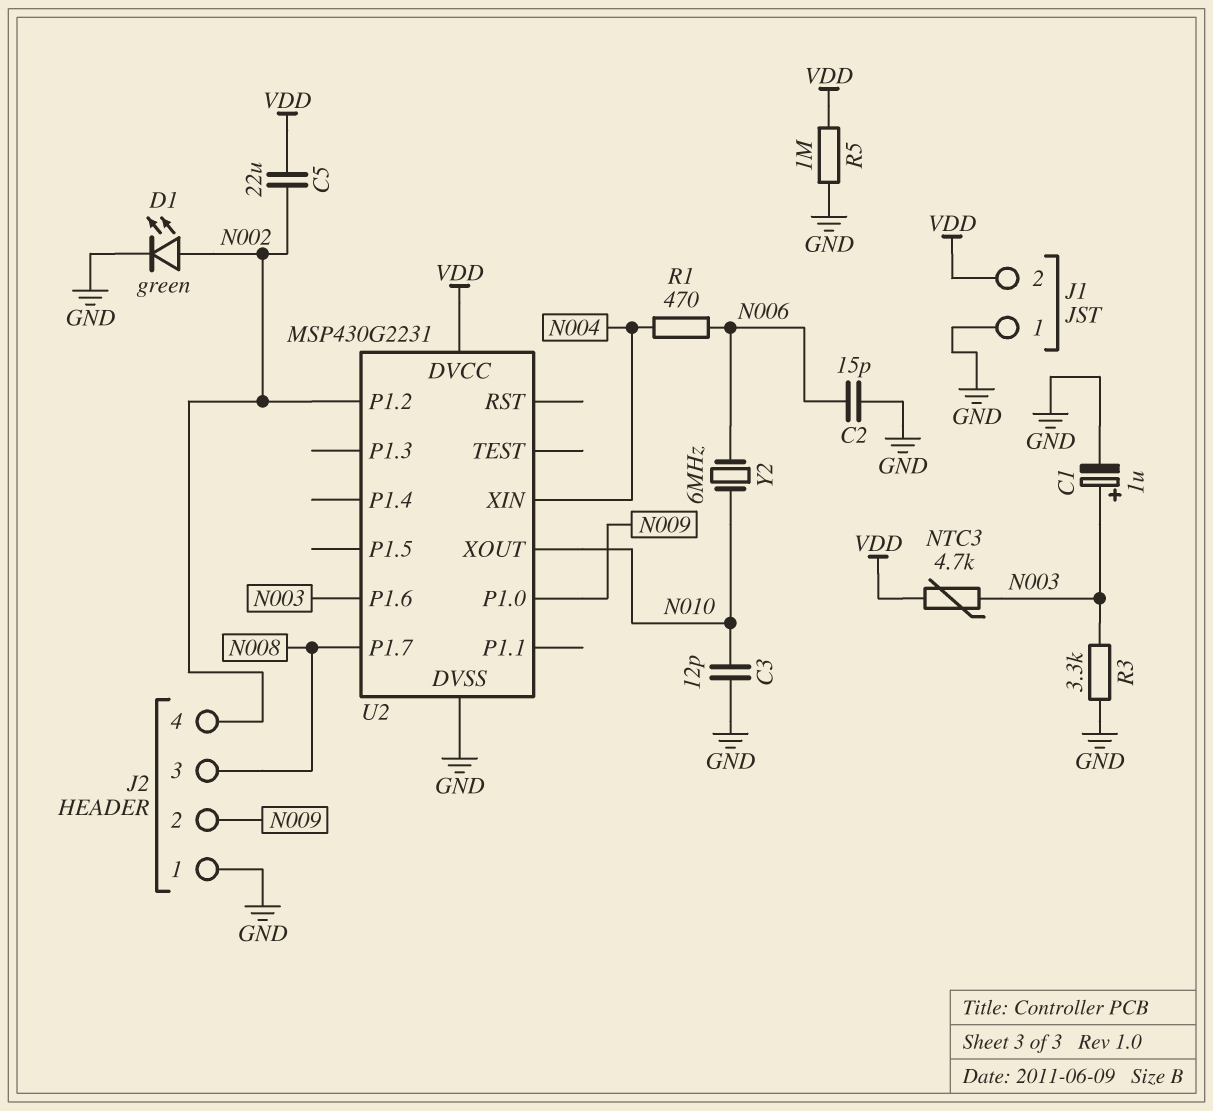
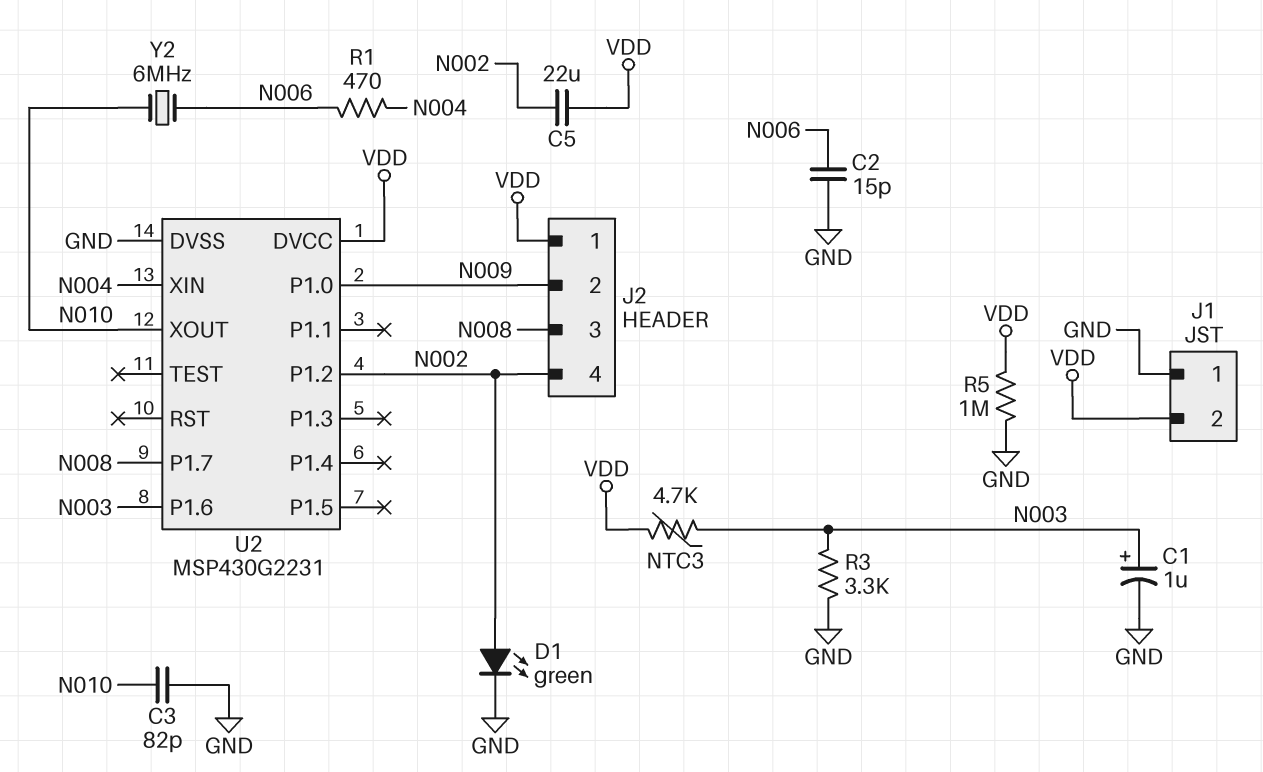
C3: 12pF (GND, N010) -> 82pF (GND, N010)
J2 pin 1: GND -> VDD

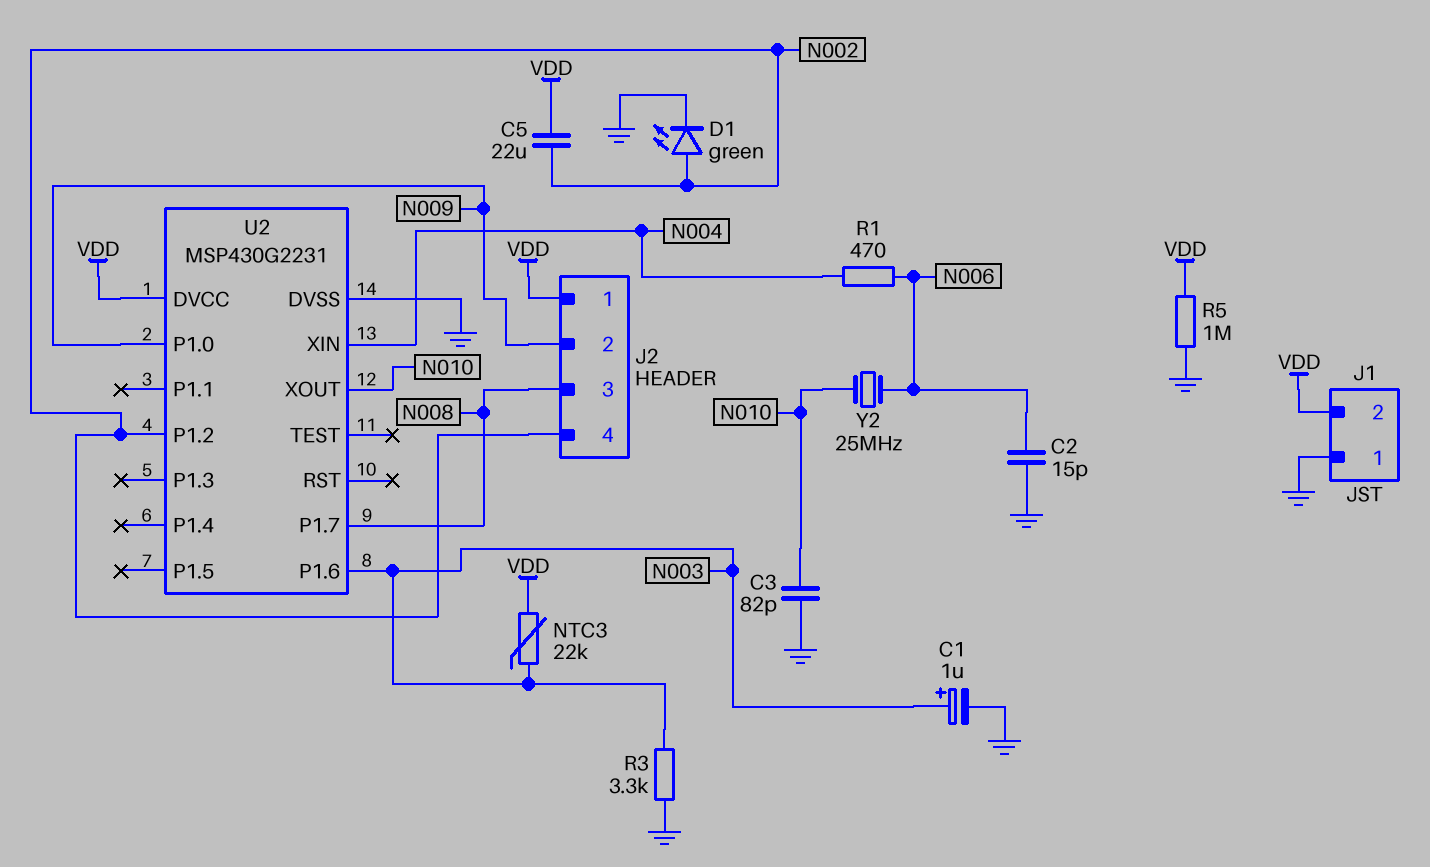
NTC3: 4.7k (N003, VDD) -> 22k (N003, VDD)
Y2: 6MHz (N006, N010) -> 25MHz (N006, N010)

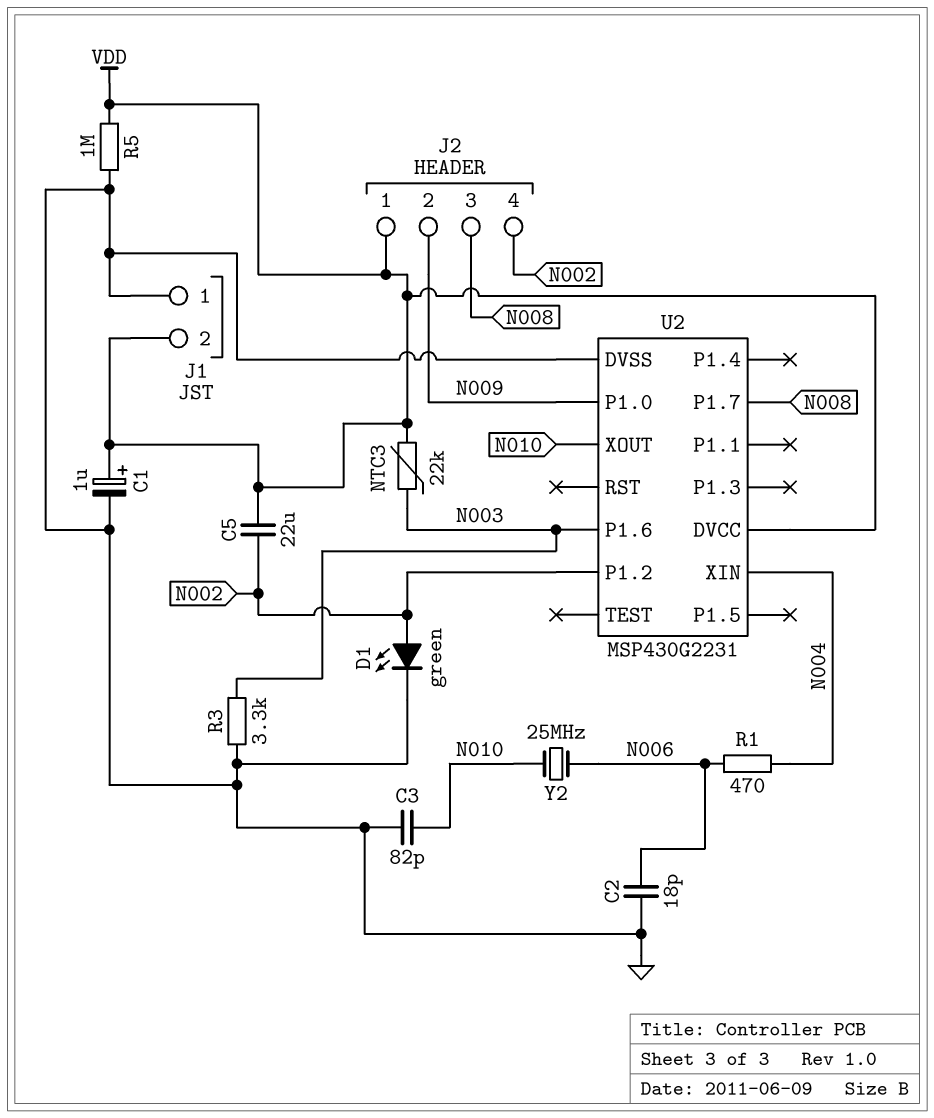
C1: 1uF (plus N003, minus GND) -> 1uF (plus VDD, minus GND)
C2: 15pF (GND, N006) -> 18pF (GND, N006)

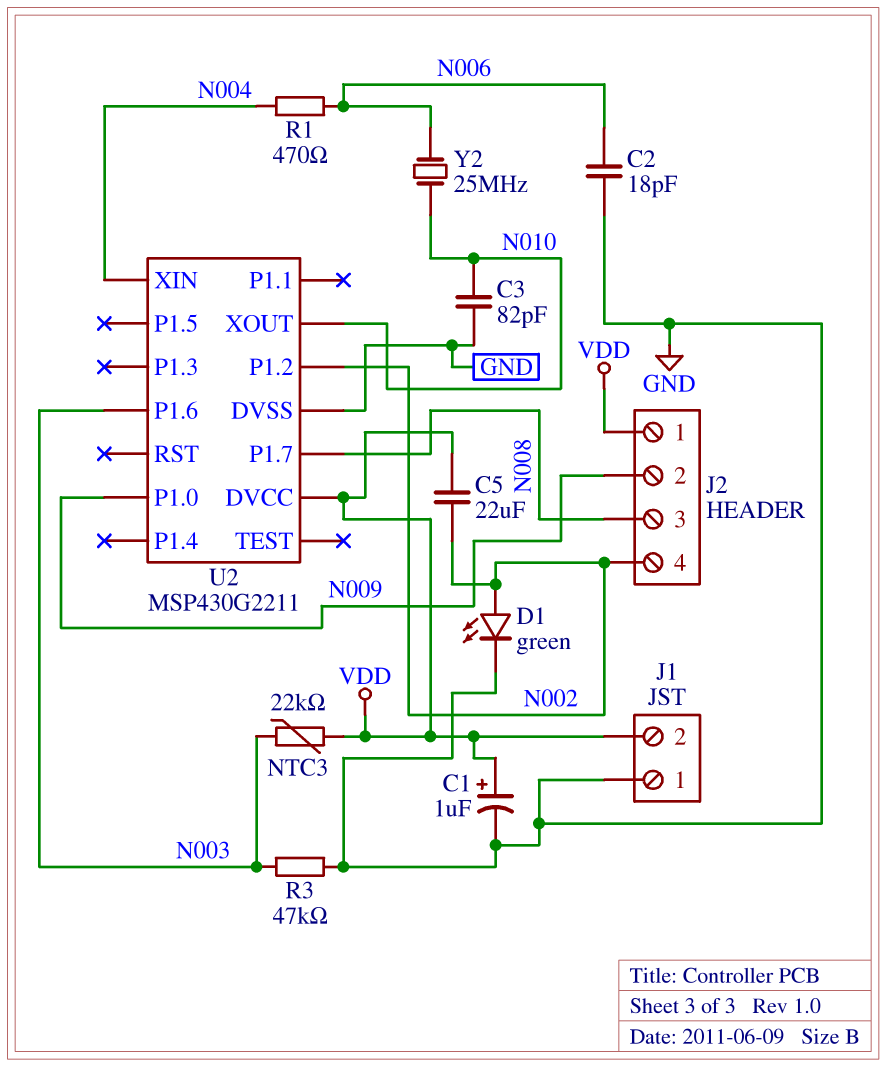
R3: 3.3k (GND, N003) -> 47k (GND, N003)
R5: 1M (GND, VDD) -> none
U2: MSP430G2231 -> MSP430G2211

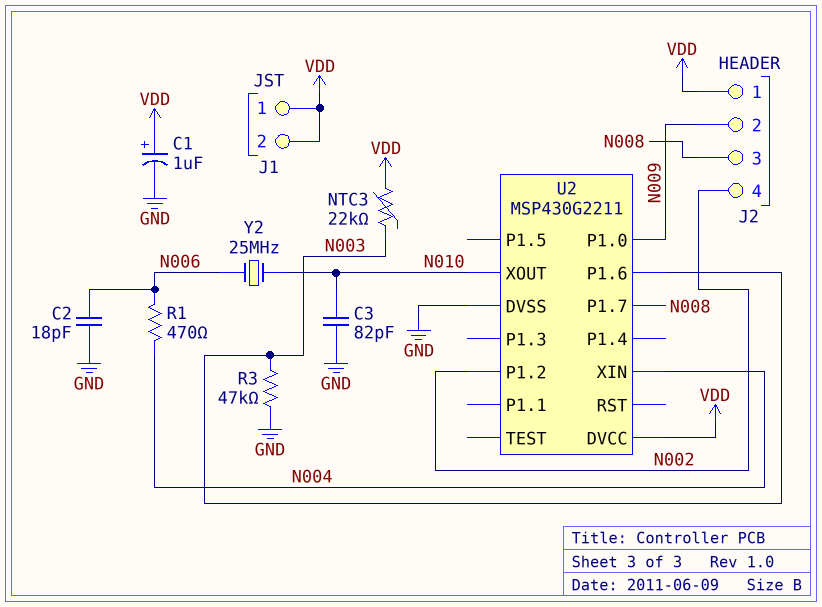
C5: 22uF (N002, VDD) -> none
D1: LED green (A N002, K GND) -> none
J1 pin 1: GND -> VDD

